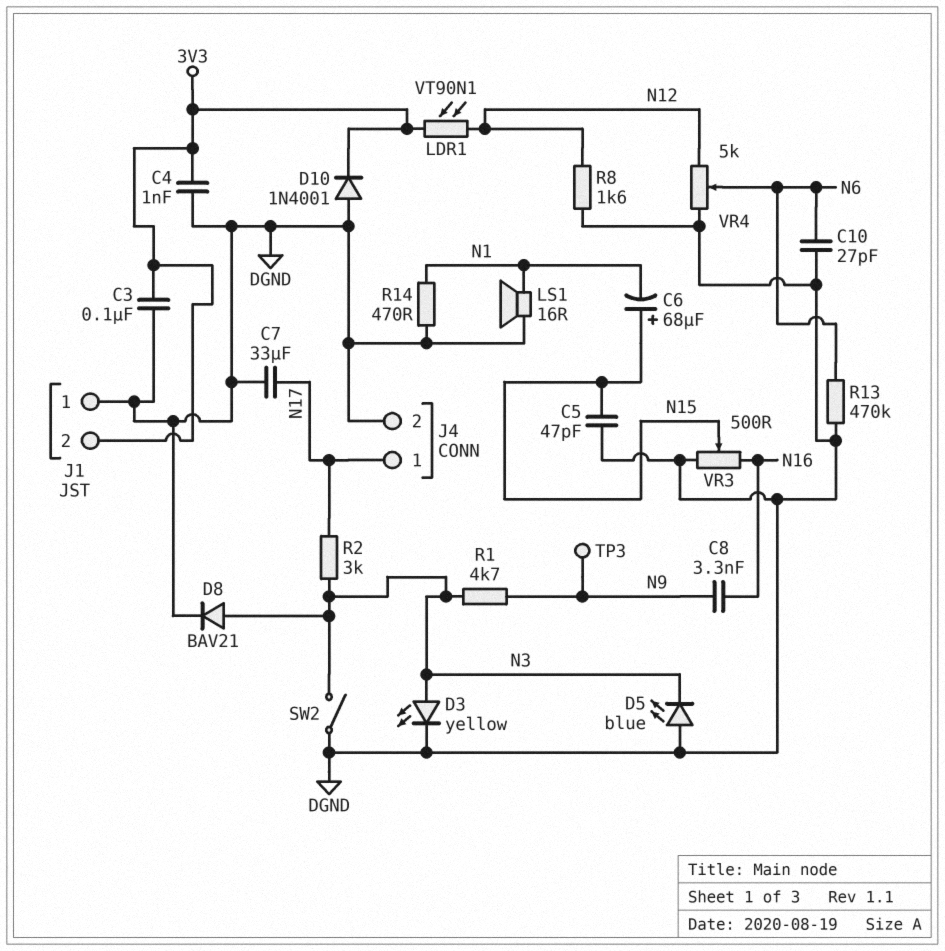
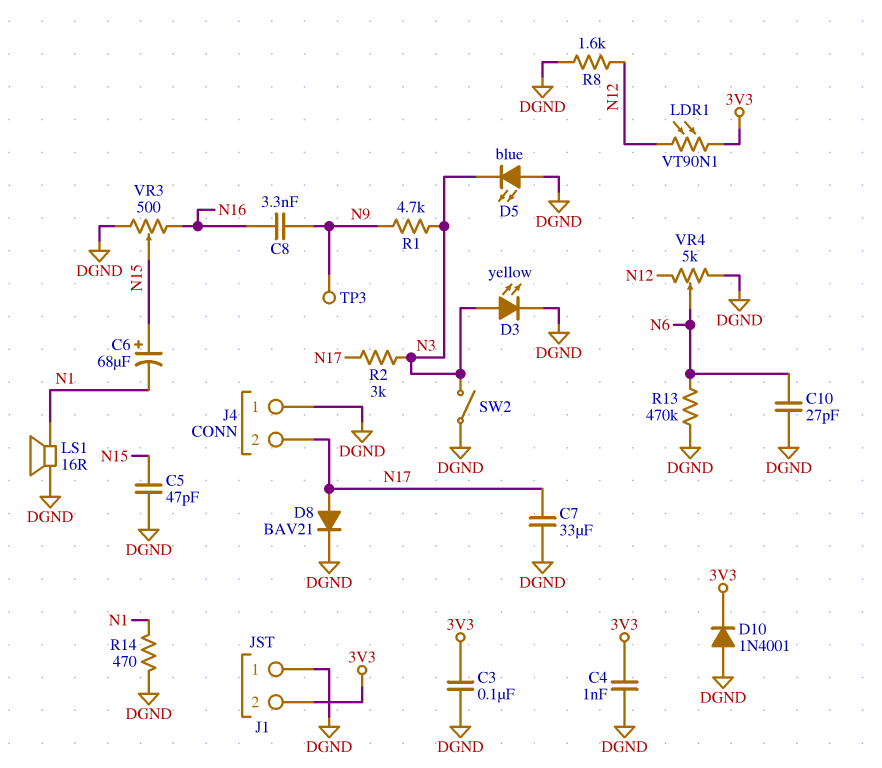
D8: diode BAV21 (A N3, K DGND) -> diode BAV21 (A N17, K DGND)
J4 pin 1: N17 -> DGND
J4 pin 2: DGND -> N17

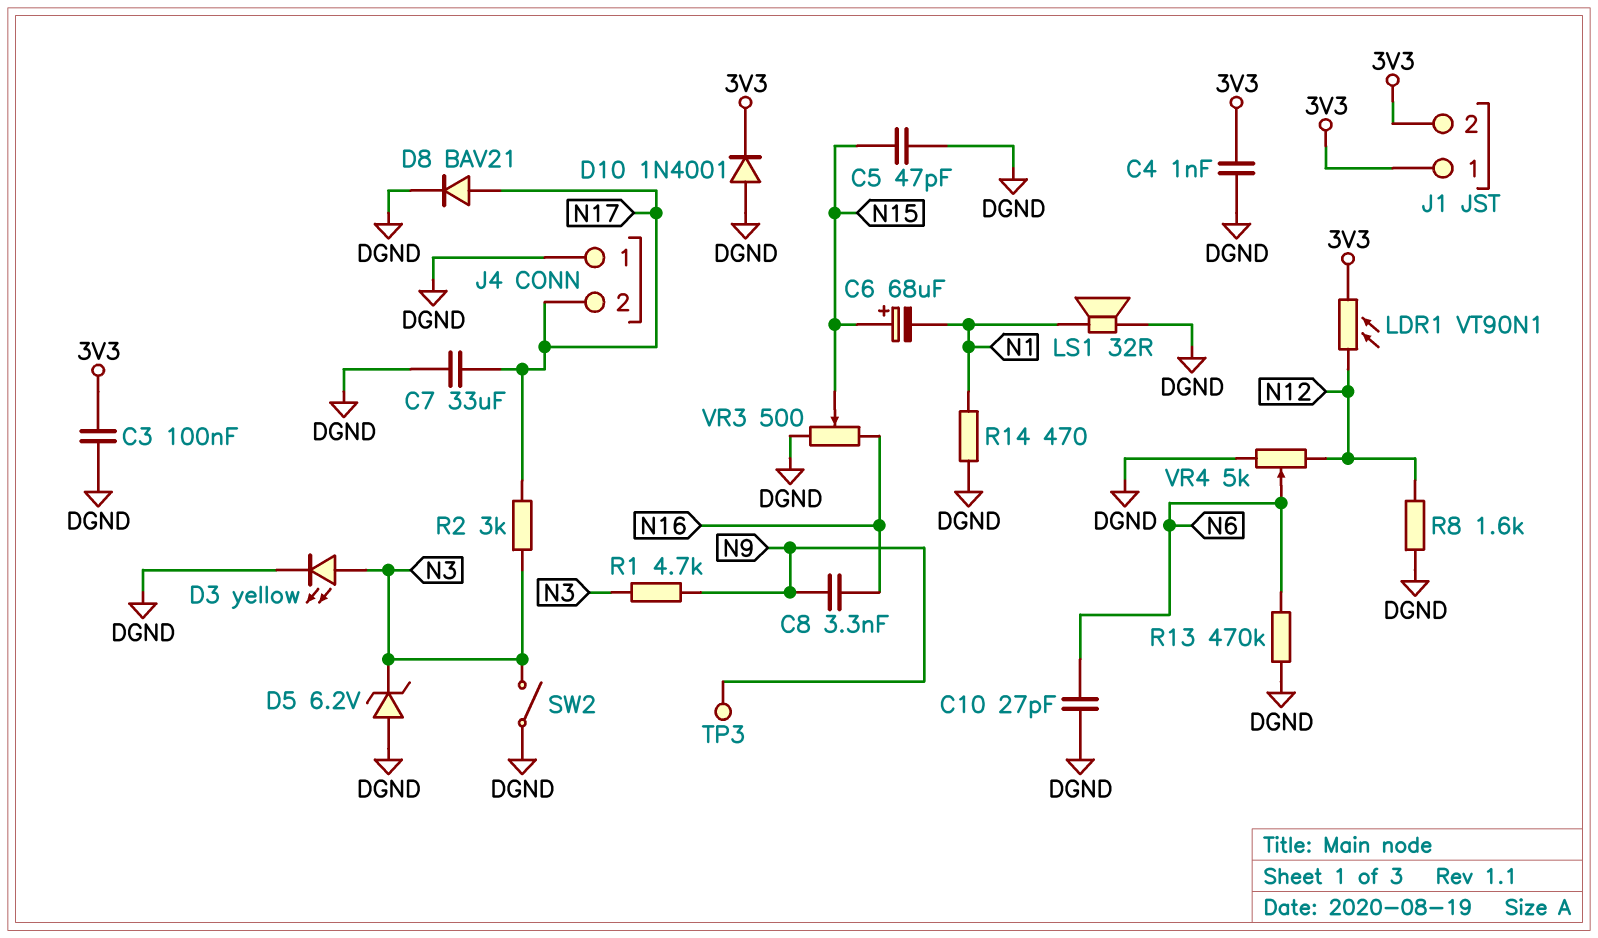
D5: LED blue (A DGND, K N3) -> zener 6.2V (A DGND, K N3)
J1 pin 1: DGND -> 3V3
LS1: speaker 16R (DGND, N1) -> speaker 32R (DGND, N1)

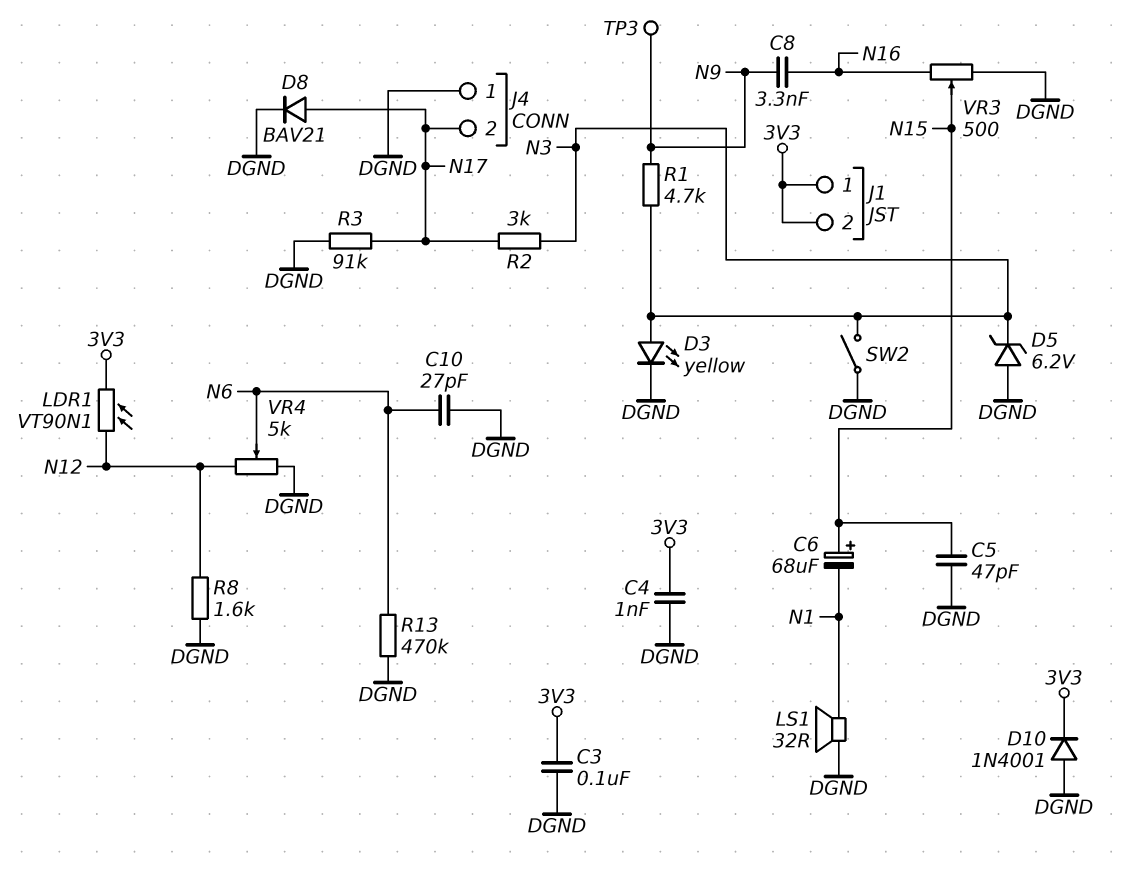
C7: 33uF (DGND, N17) -> none
R3: none -> 91k (DGND, N17)
R14: 470 (DGND, N1) -> none

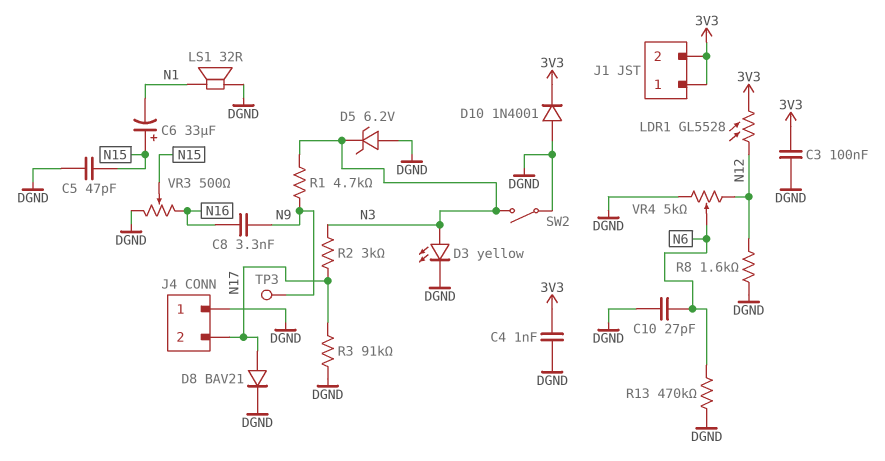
C6: 68uF (plus N15, minus N1) -> 33uF (plus N15, minus N1)
LDR1: VT90N1 (3V3, N12) -> GL5528 (3V3, N12)

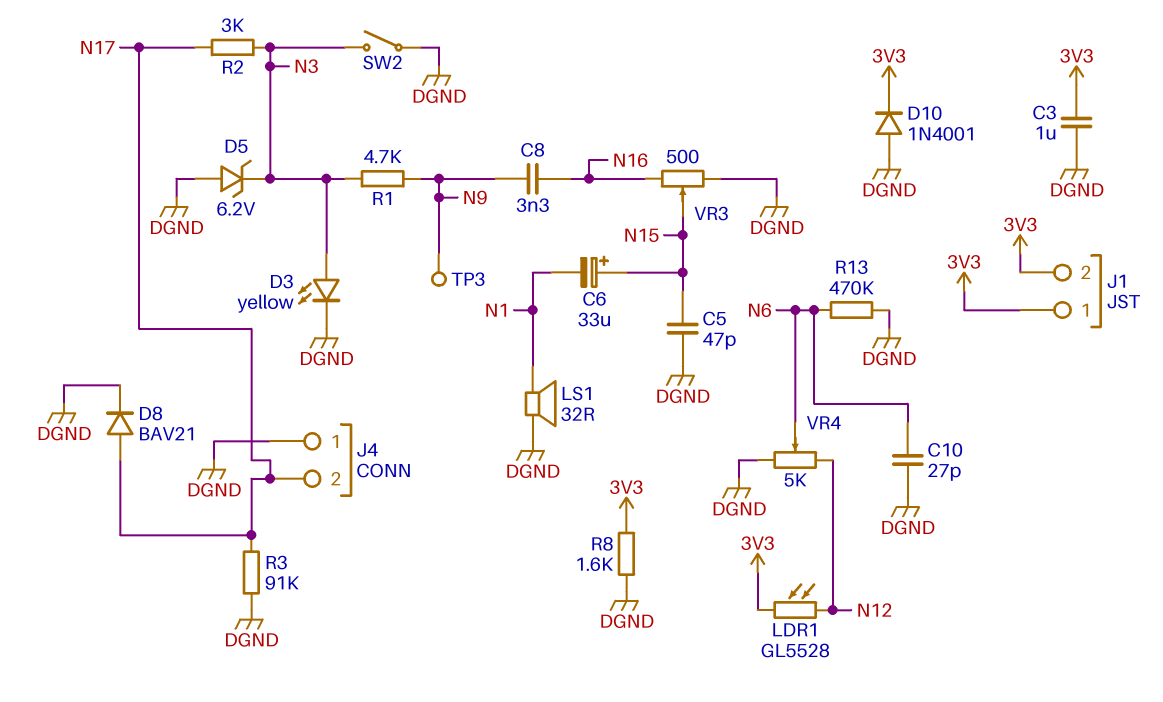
C3: 100nF (3V3, DGND) -> 1uF (3V3, DGND)
C4: 1nF (3V3, DGND) -> none
R8: 1.6k (DGND, N12) -> 1.6k (3V3, DGND)

